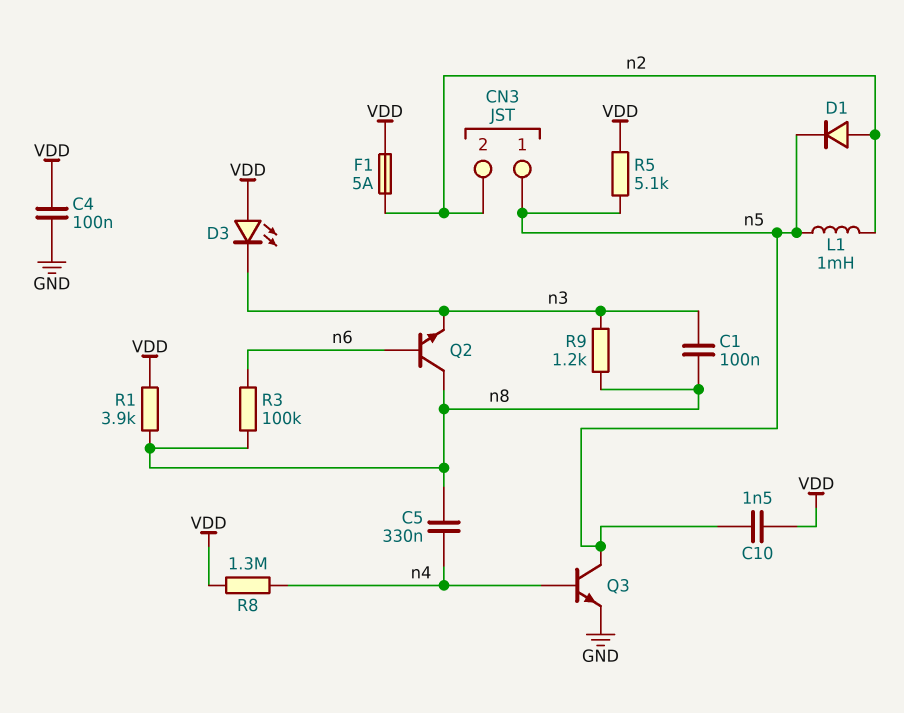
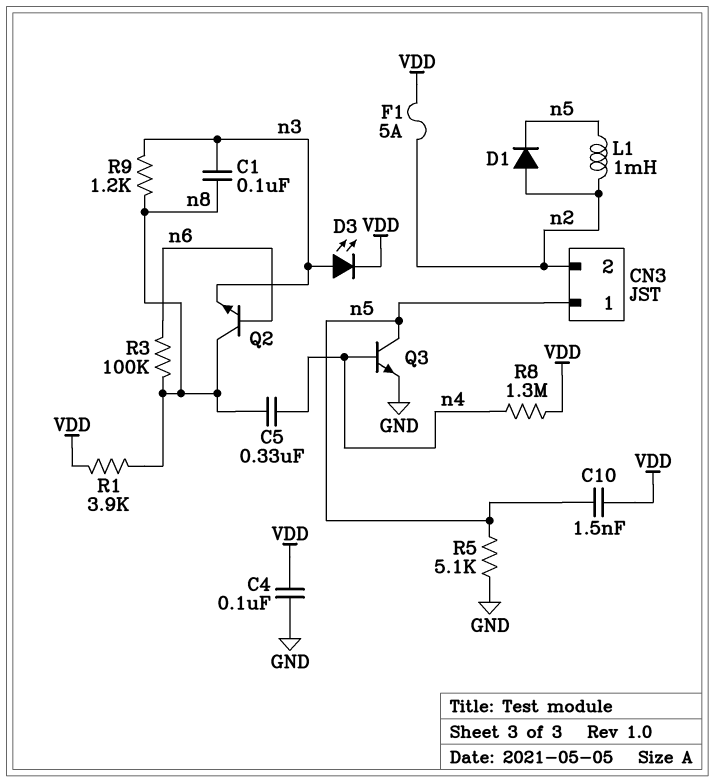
D3: LED (A VDD, K n3) -> LED (A n3, K VDD)
R5: 5.1k (VDD, n5) -> 5.1k (GND, n5)

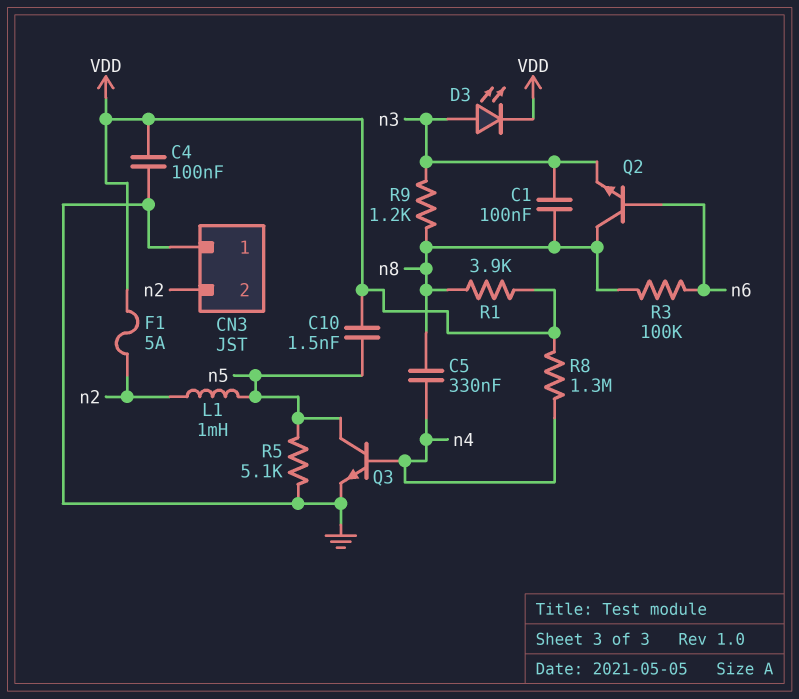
CN3 pin 1: n5 -> GND
D1: diode (A n2, K n5) -> none

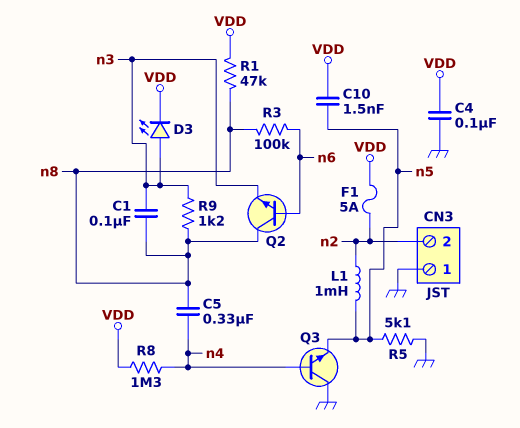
Q3: NPN (B n4, C n5, E GND) -> NPN (B n4, C GND, E n5)
R1: 3.9k (VDD, n8) -> 47k (VDD, n8)

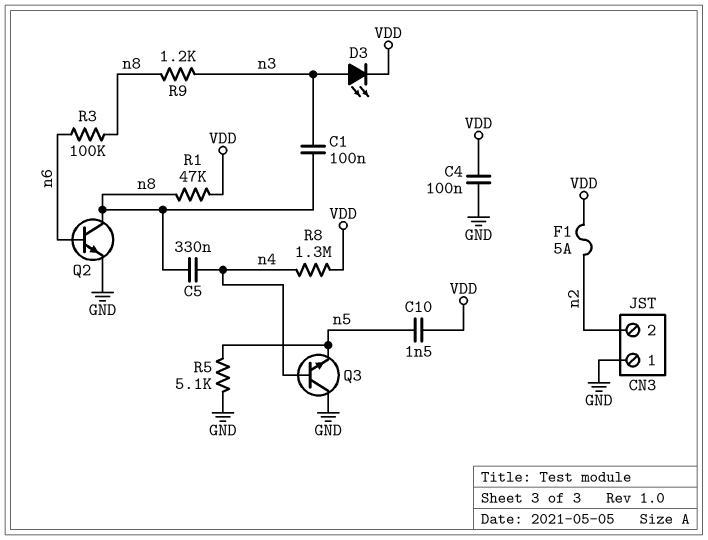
L1: 1mH (n2, n5) -> none
Q2: NPN (B n6, C n8, E n3) -> NPN (B n6, C n8, E GND)

